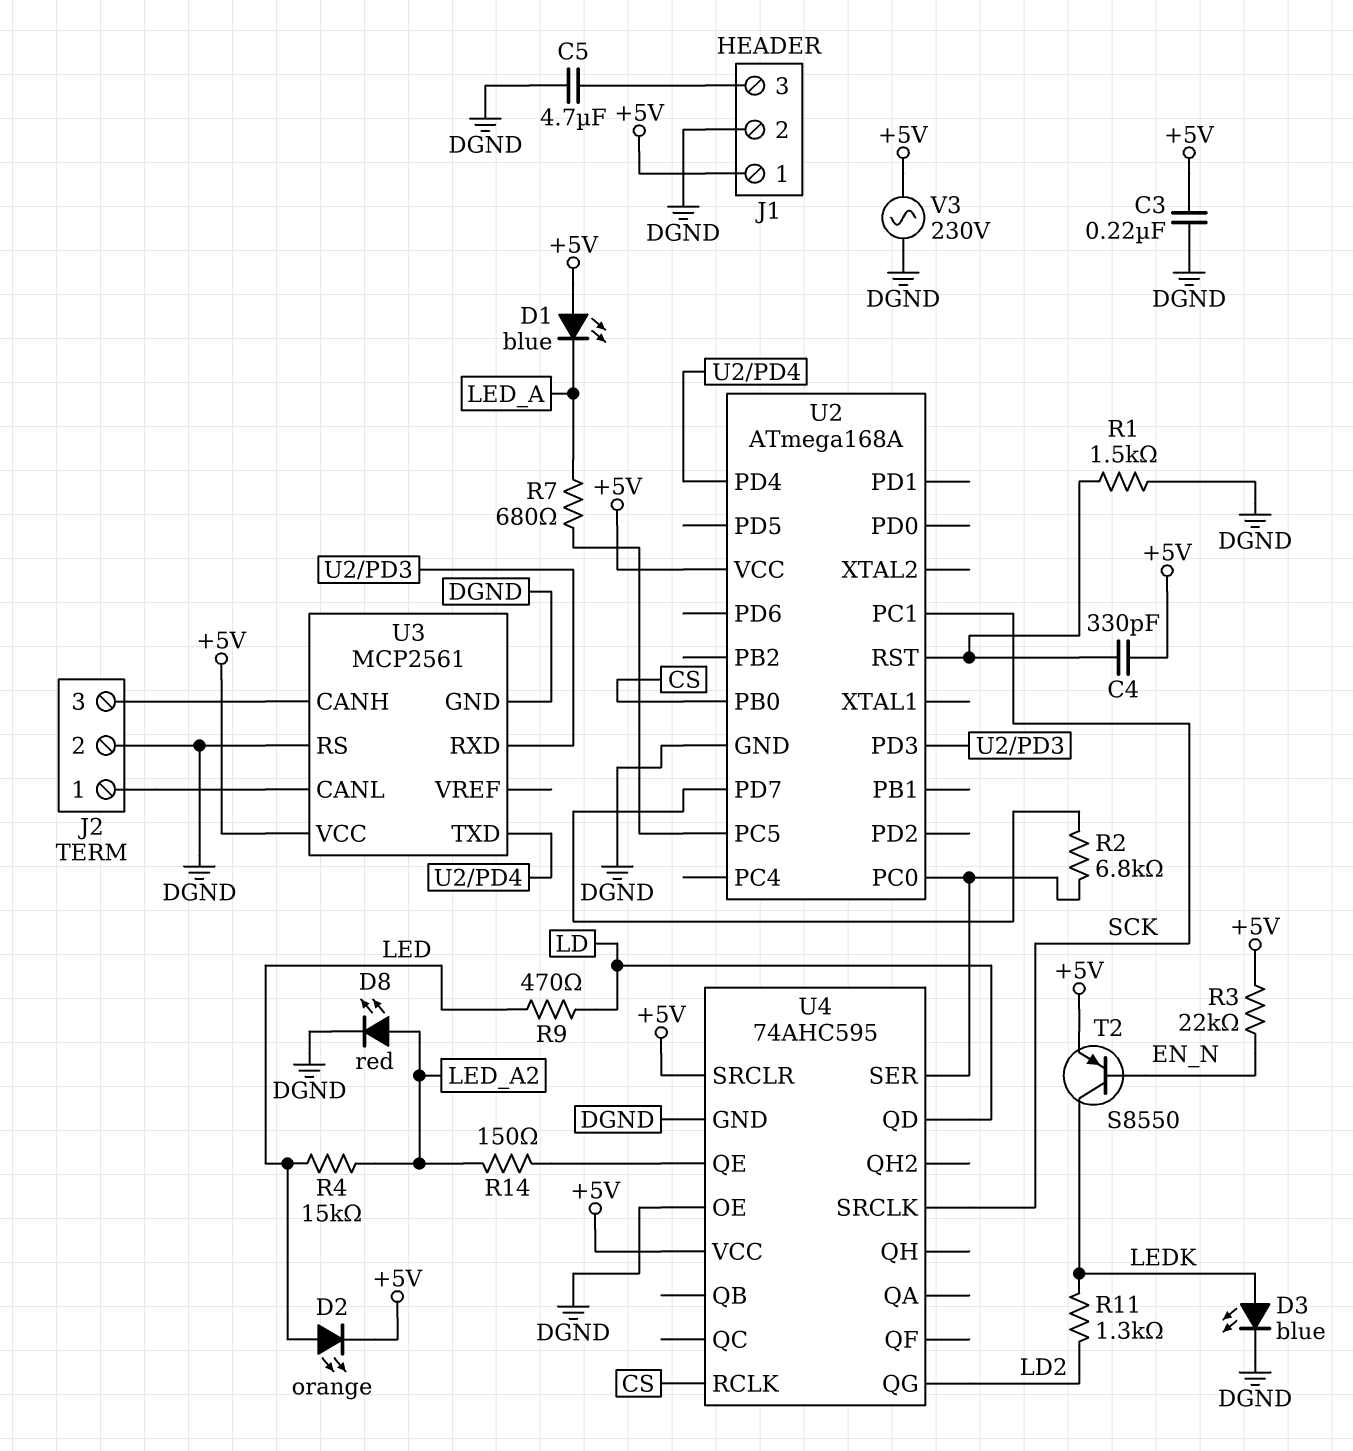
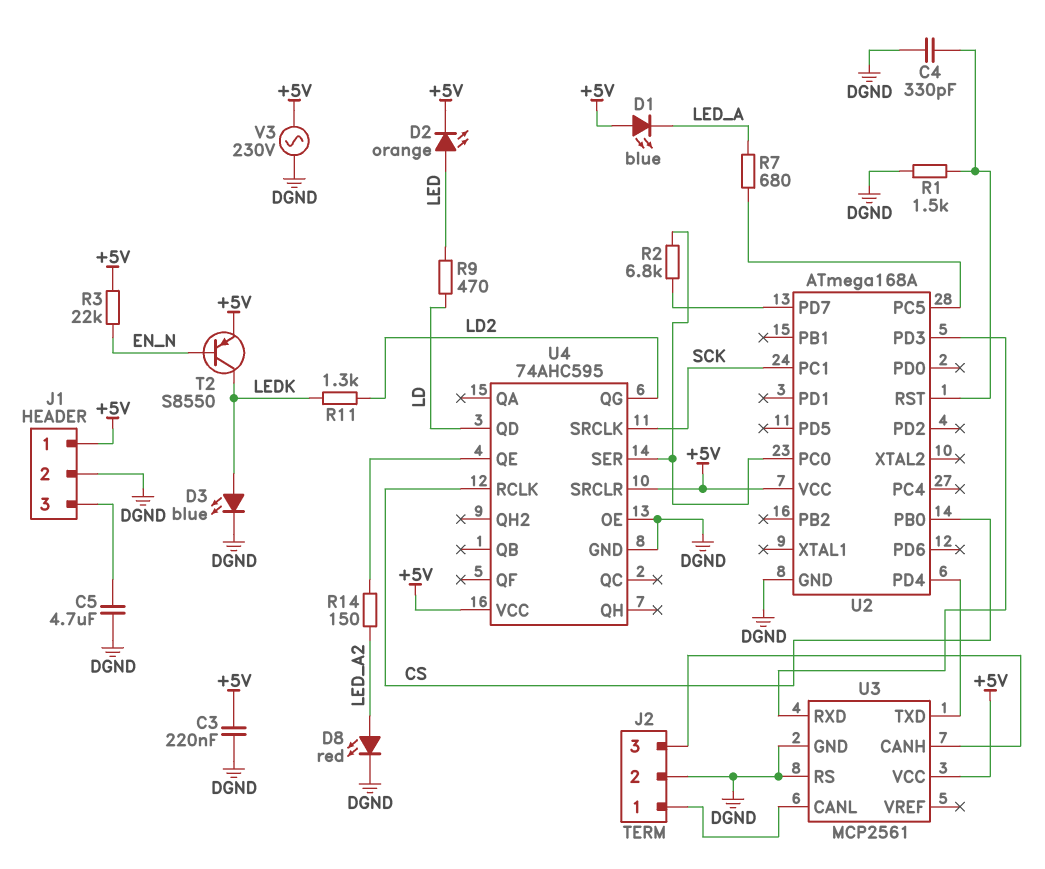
C4: 330pF (+5V, U2/RST) -> 330pF (DGND, U2/RST)
R4: 15k (LED, LED_A2) -> none

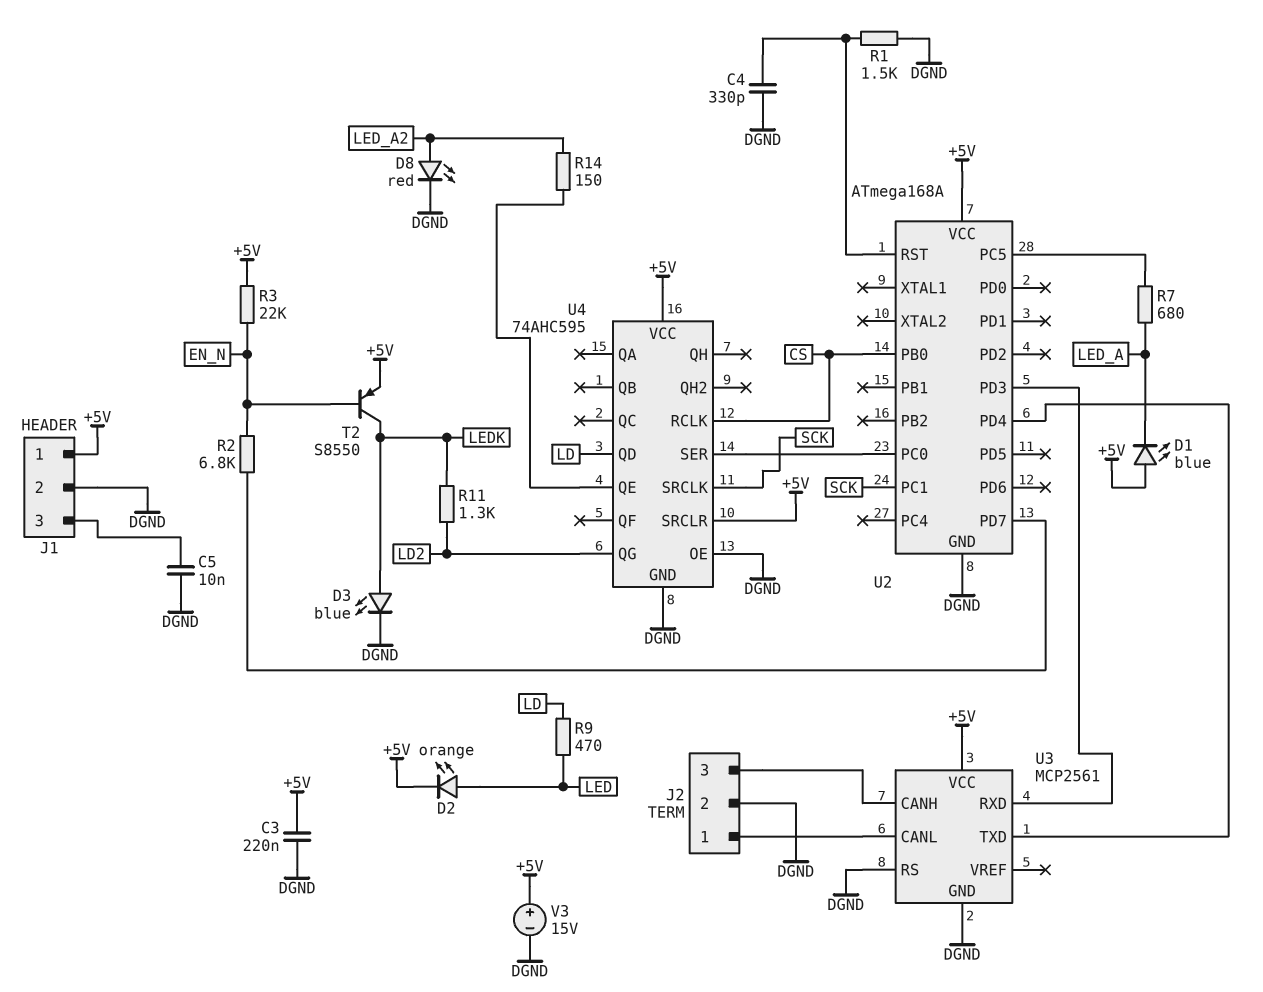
C5: 4.7uF (DGND, J1/3) -> 10nF (DGND, J1/3)
R2: 6.8k (U2/PC0, U2/PD7) -> 6.8k (EN_N, U2/PD7)
V3: AC 230V (+5V, DGND) -> 15V (plus +5V, minus DGND)

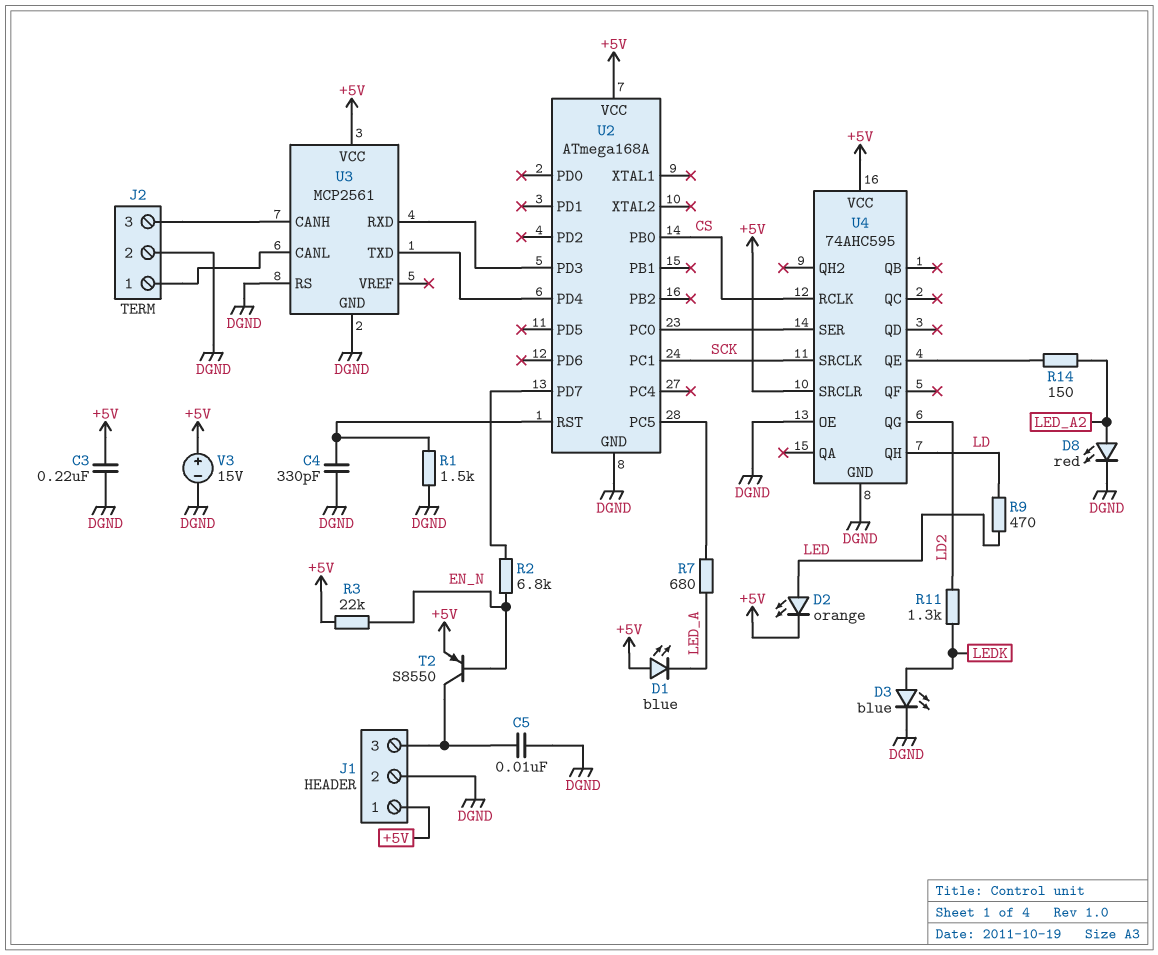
T2: PNP S8550 (B EN_N, C LEDK, E +5V) -> PNP S8550 (B EN_N, C J1/3, E +5V)
U4 pin QD: LD -> none
U4 pin QH: none -> LD

